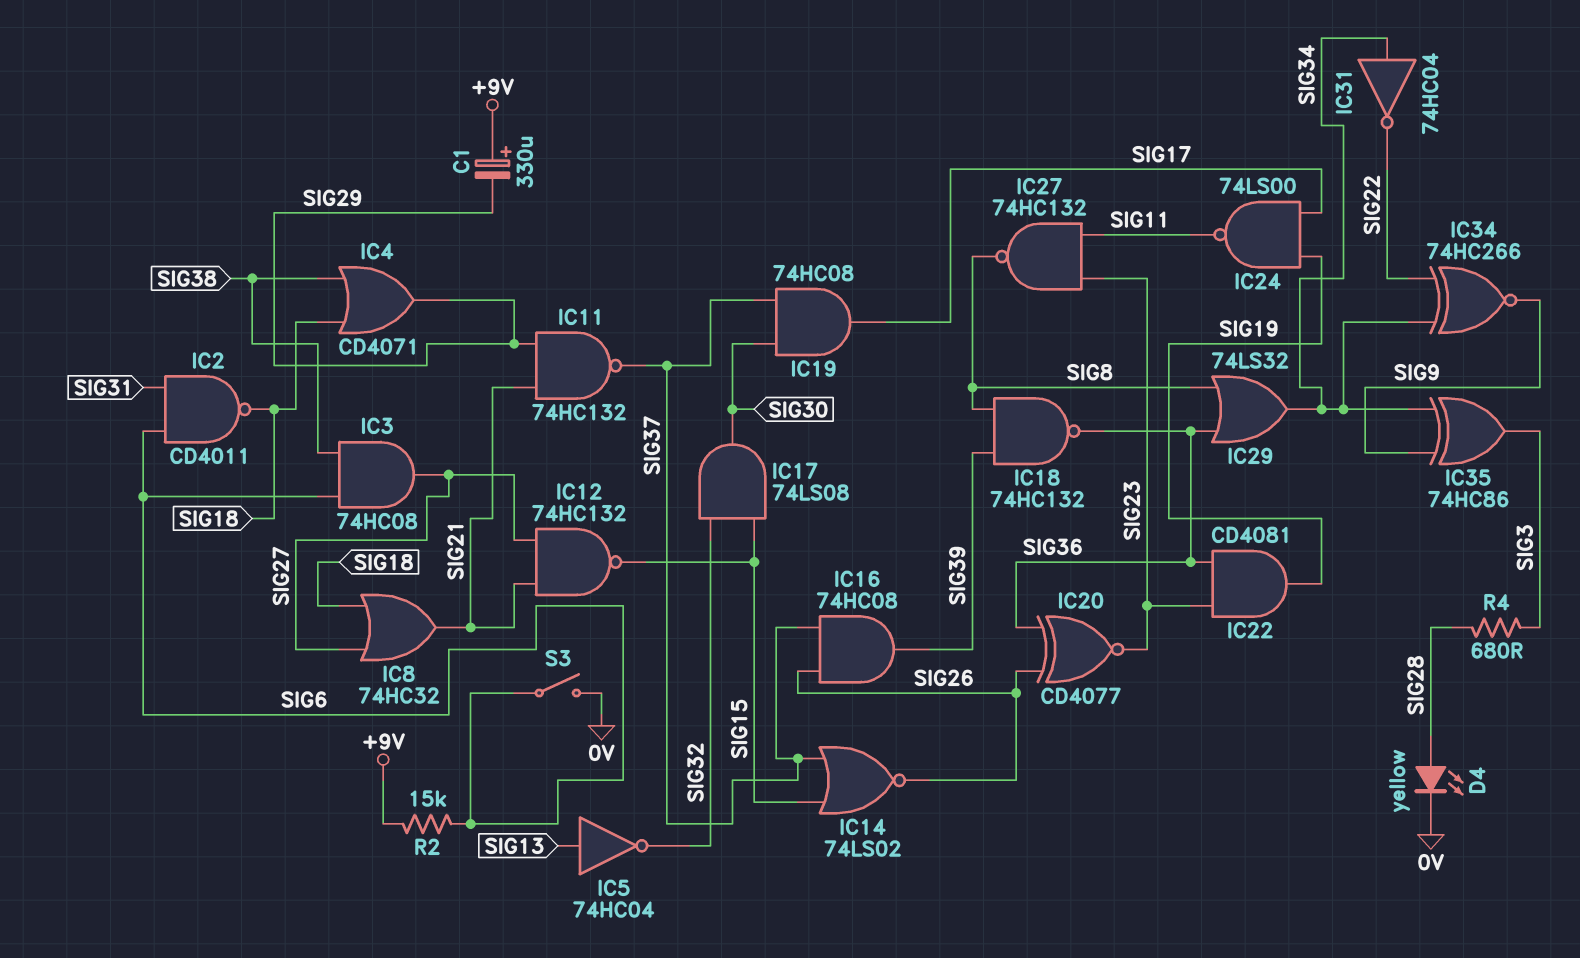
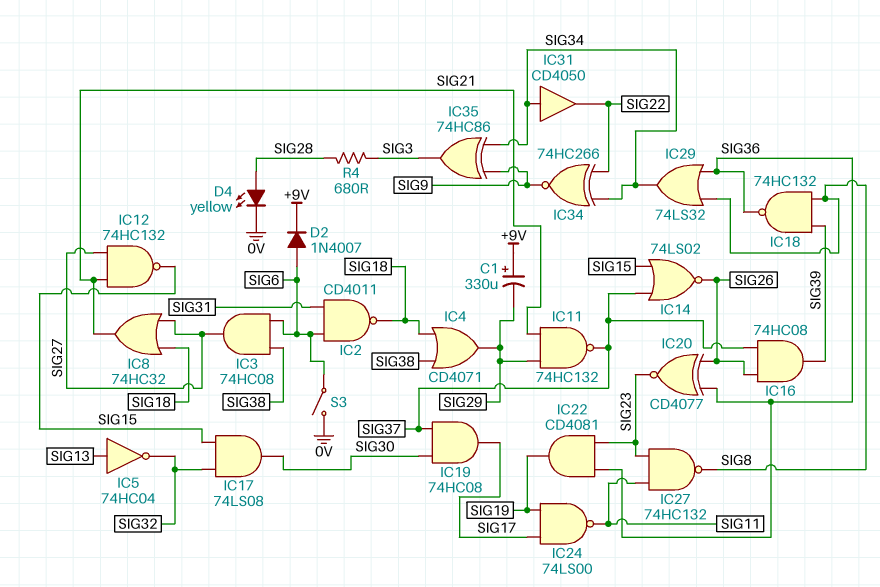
D2: none -> diode 1N4007 (A SIG6, K +9V)
IC31: NOT 74HC04 (in SIG34, out SIG22) -> buffer CD4050 (in SIG34, out SIG22)
R2: 15k (+9V, SIG6) -> none

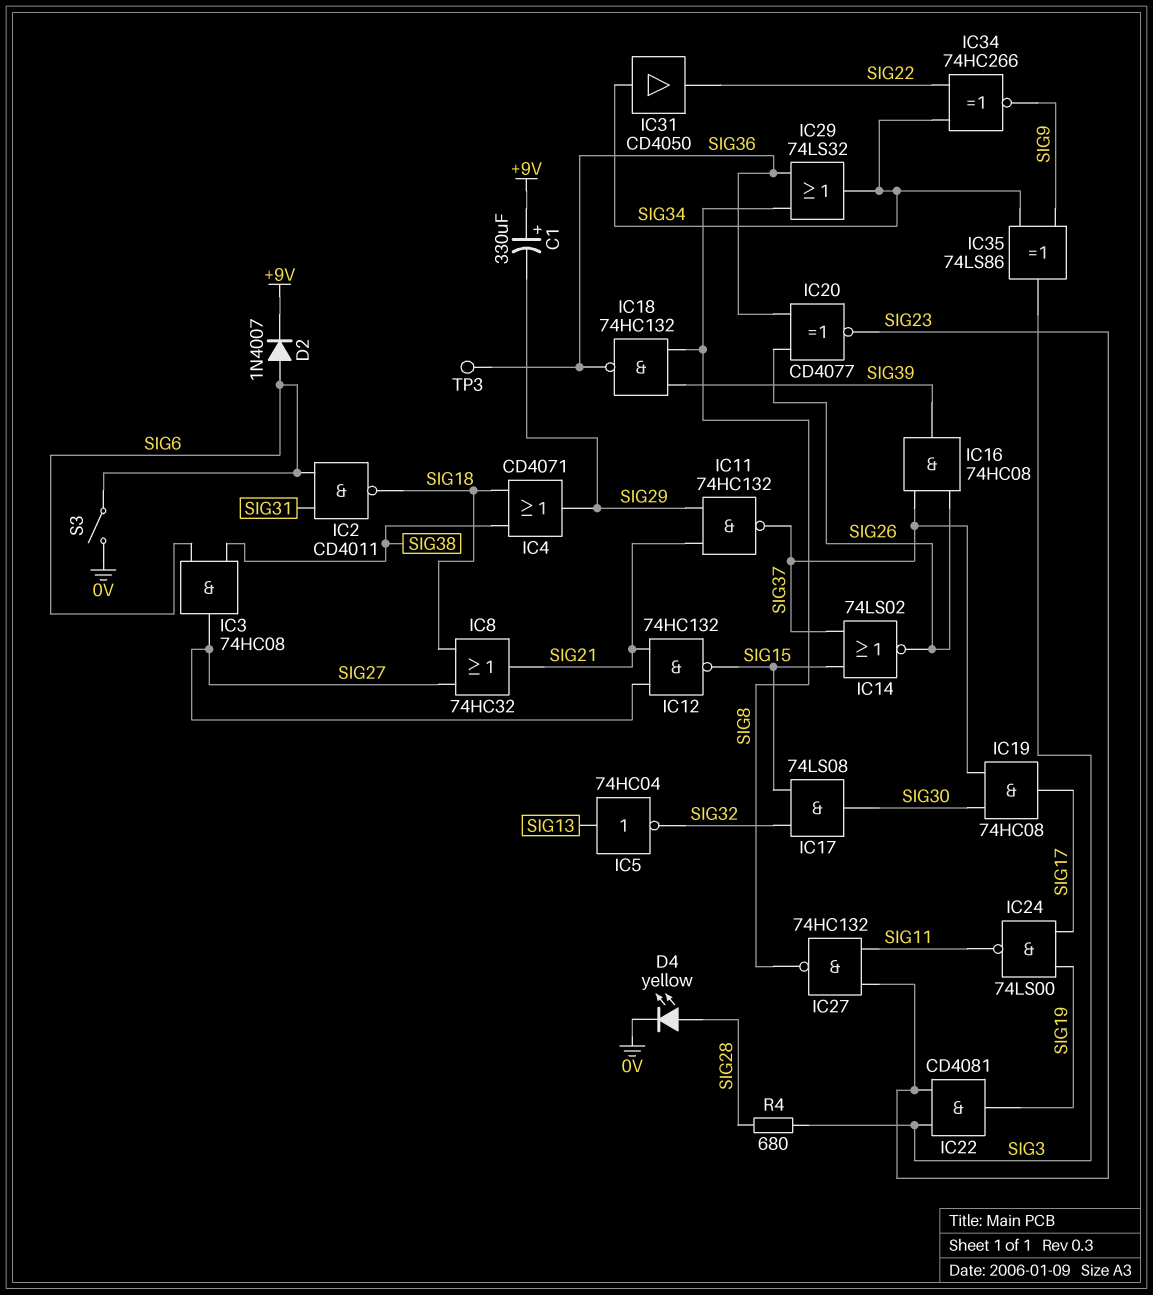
IC22: AND CD4081 (in SIG23, in SIG36, out SIG19) -> AND CD4081 (in SIG3, in SIG23, out SIG19)
IC35: XOR 74HC86 (in SIG9, in SIG34, out SIG3) -> XOR 74LS86 (in SIG9, in SIG34, out SIG3)
TP3: none -> test point (SIG36)

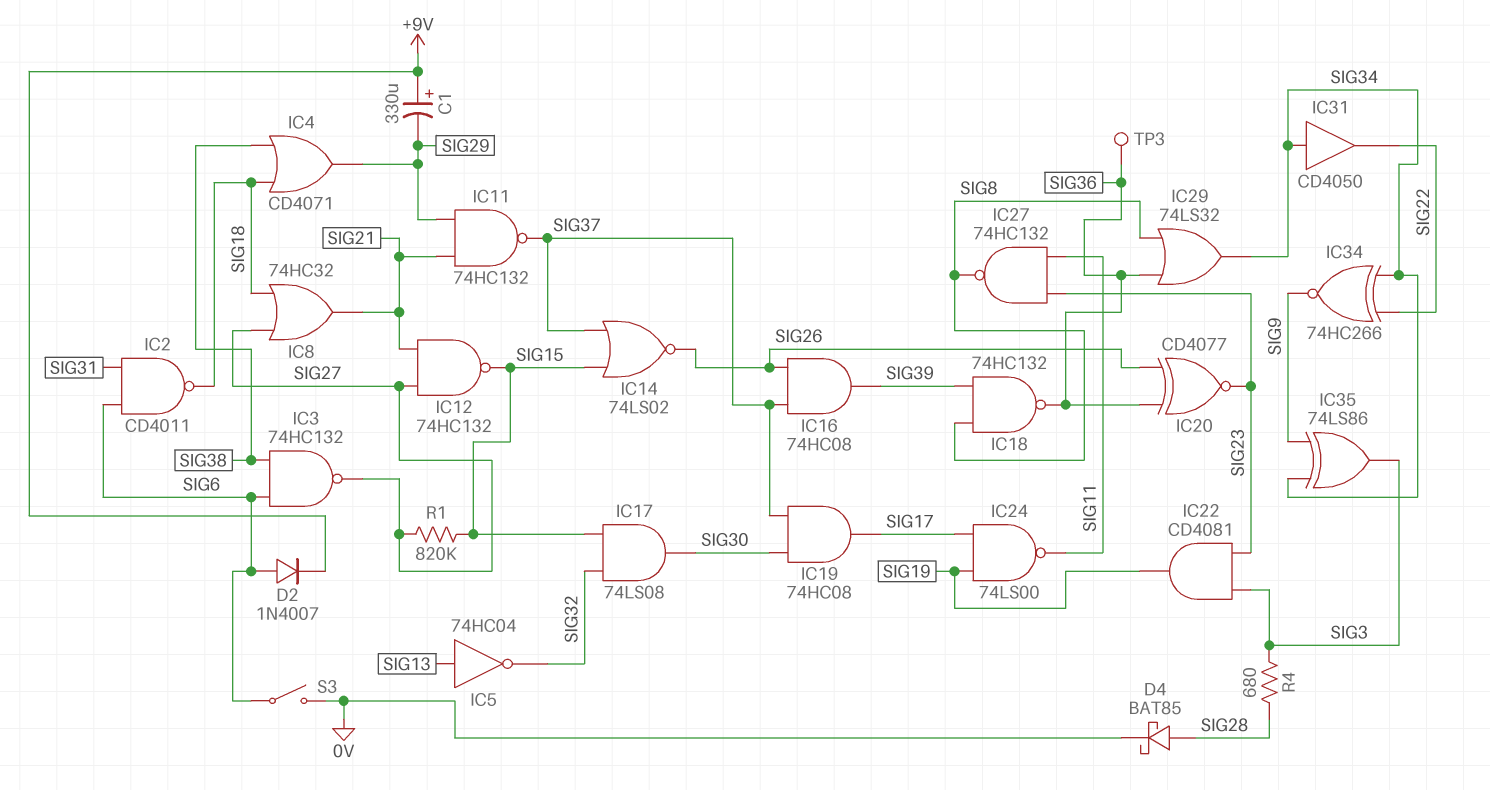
D4: LED yellow (A SIG28, K 0V) -> schottky BAT85 (A SIG28, K 0V)
IC3: AND 74HC08 (in SIG6, in SIG38, out SIG27) -> NAND 74HC132 (in SIG6, in SIG38, out SIG27)
R1: none -> 820k (SIG15, SIG27)

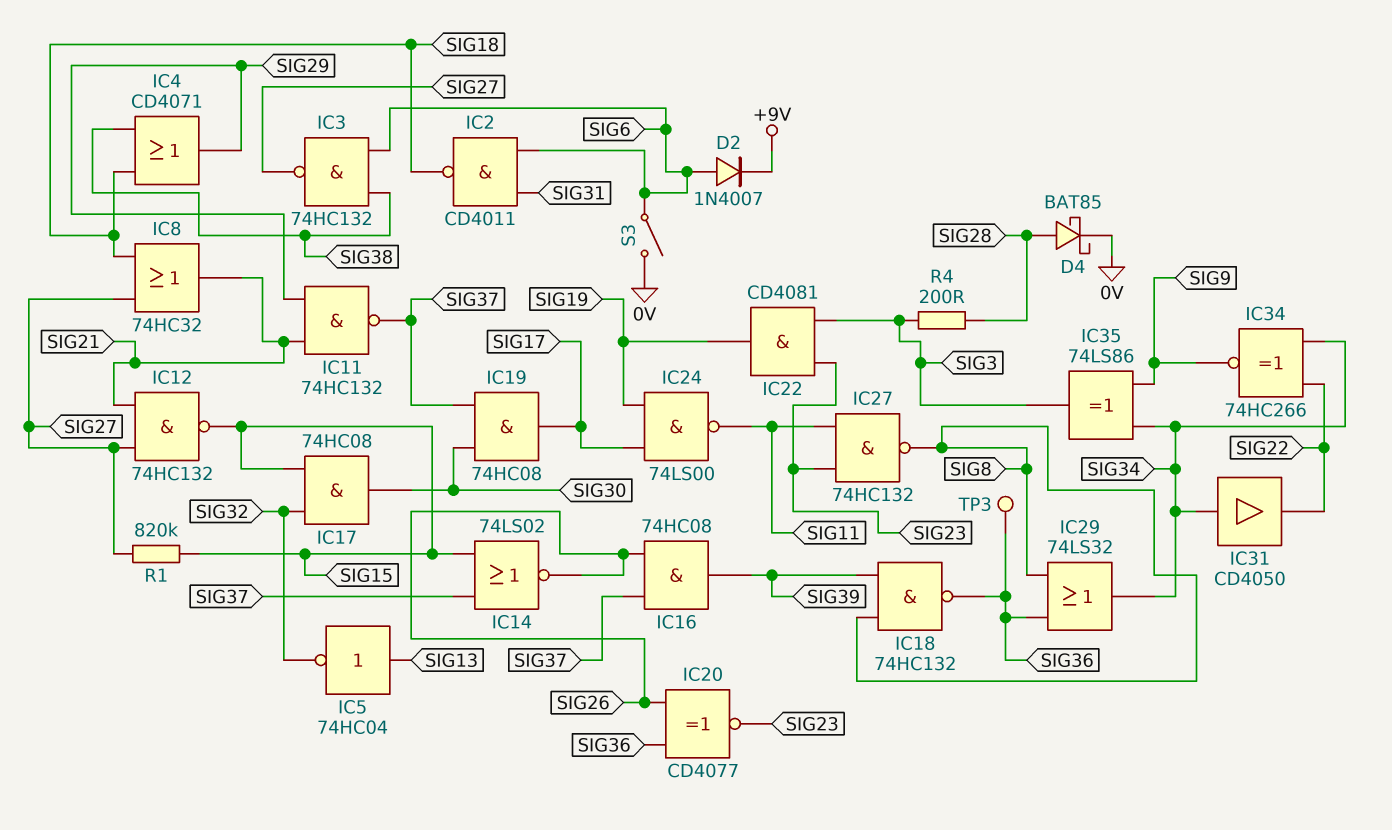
C1: 330uF (plus +9V, minus SIG29) -> none
IC17: AND 74LS08 (in SIG15, in SIG32, out SIG30) -> AND 74HC08 (in SIG15, in SIG32, out SIG30)
R4: 680 (SIG3, SIG28) -> 200 (SIG3, SIG28)

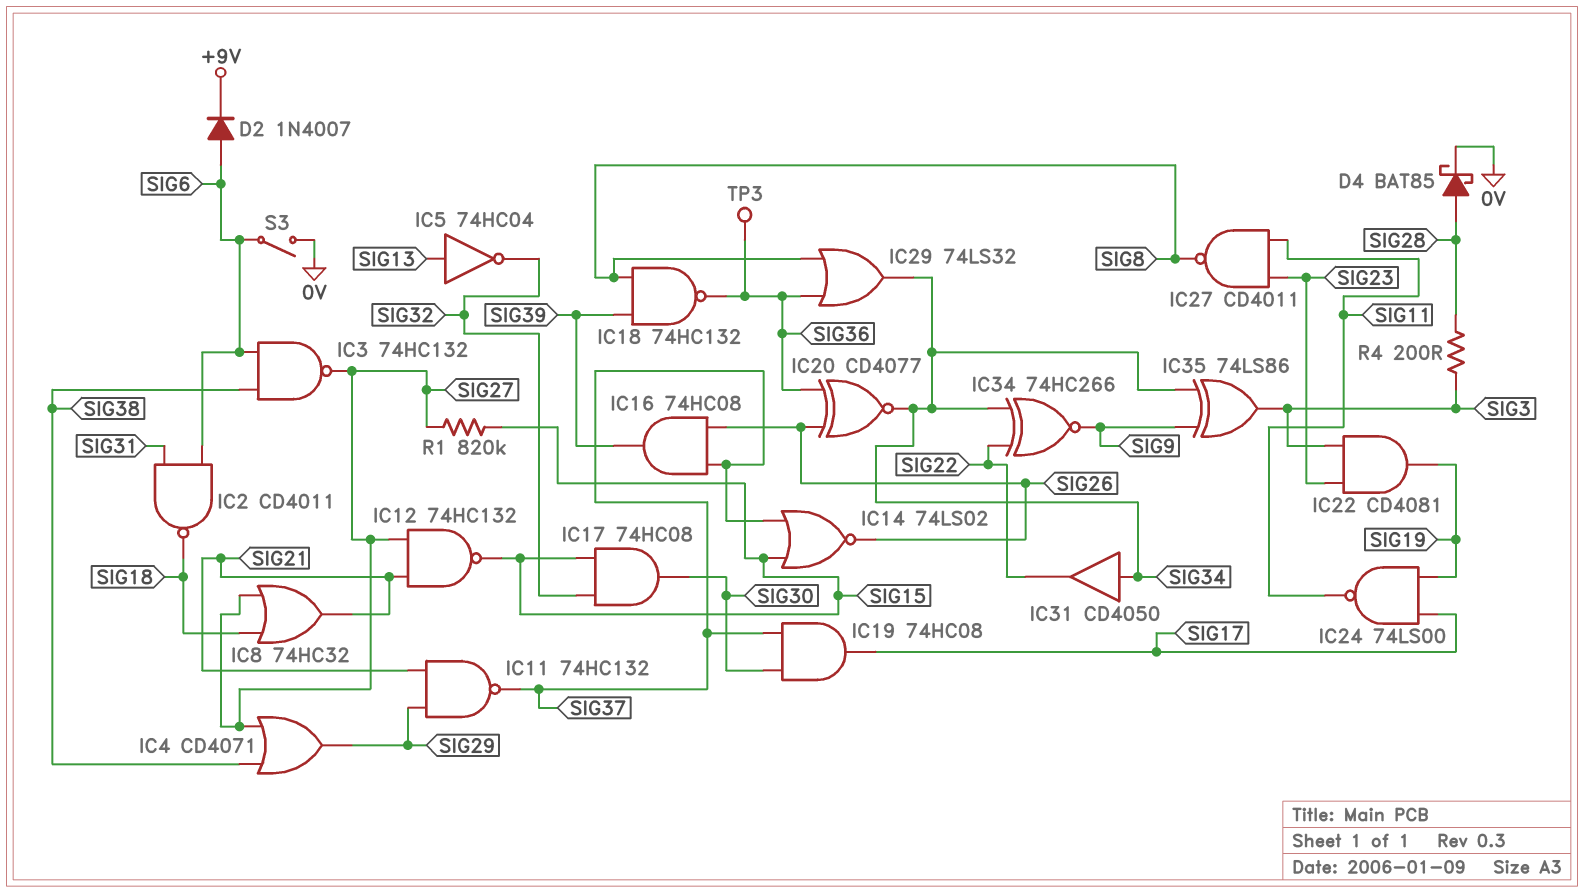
IC4: OR CD4071 (in SIG18, in SIG38, out SIG29) -> OR CD4071 (in SIG27, in SIG38, out SIG29)
IC20: XNOR CD4077 (in SIG26, in SIG36, out SIG23) -> XNOR CD4077 (in SIG26, in SIG36, out SIG34)
IC27: NAND 74HC132 (in SIG11, in SIG23, out SIG8) -> NAND CD4011 (in SIG11, in SIG23, out SIG8)

